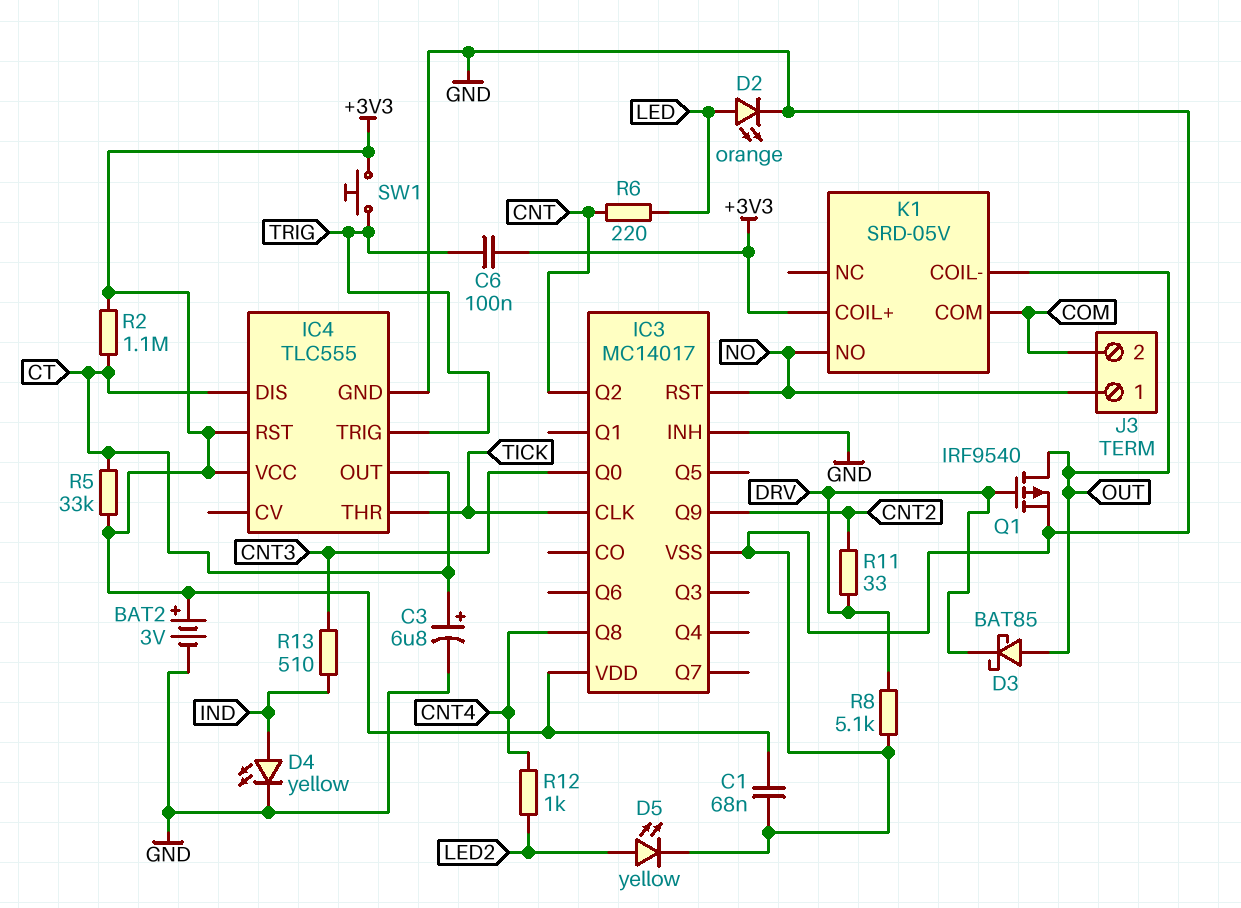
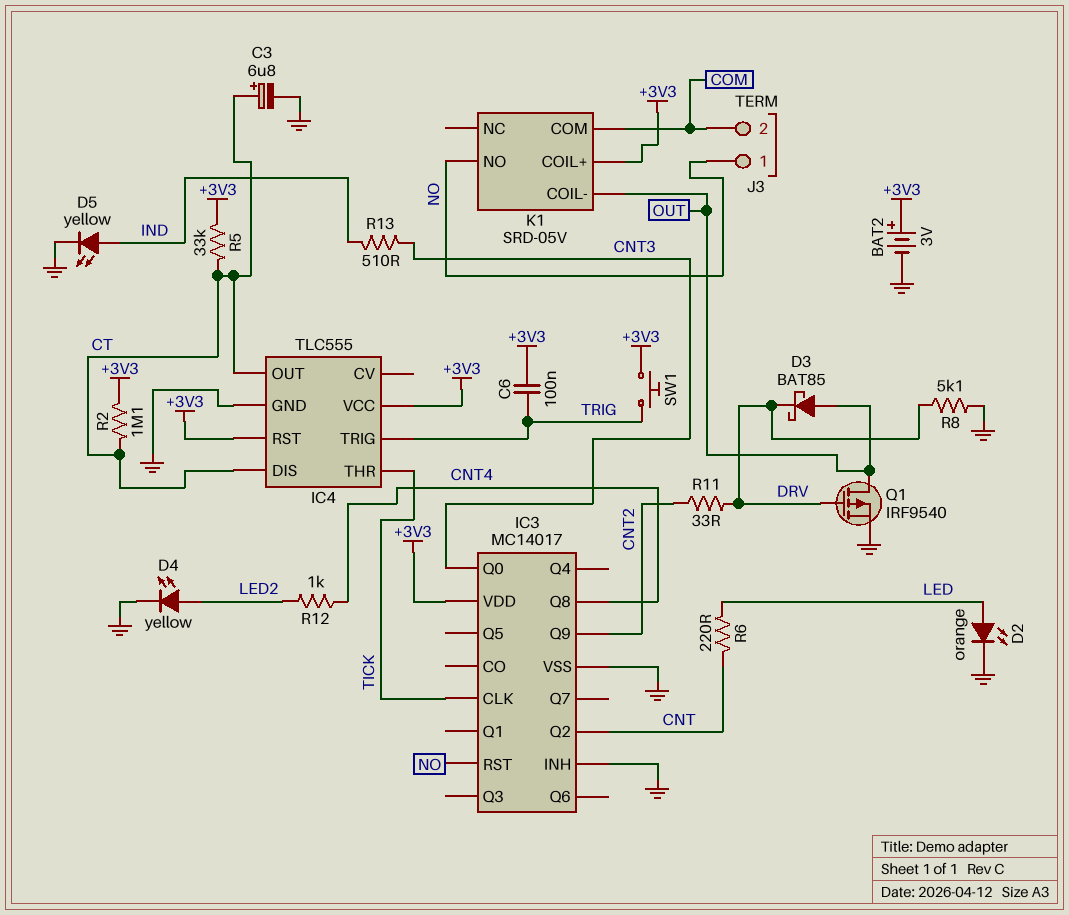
C1: 68nF (+3V3, GND) -> none
D4: LED yellow (A IND, K GND) -> LED yellow (A LED2, K GND)
D5: LED yellow (A LED2, K GND) -> LED yellow (A IND, K GND)

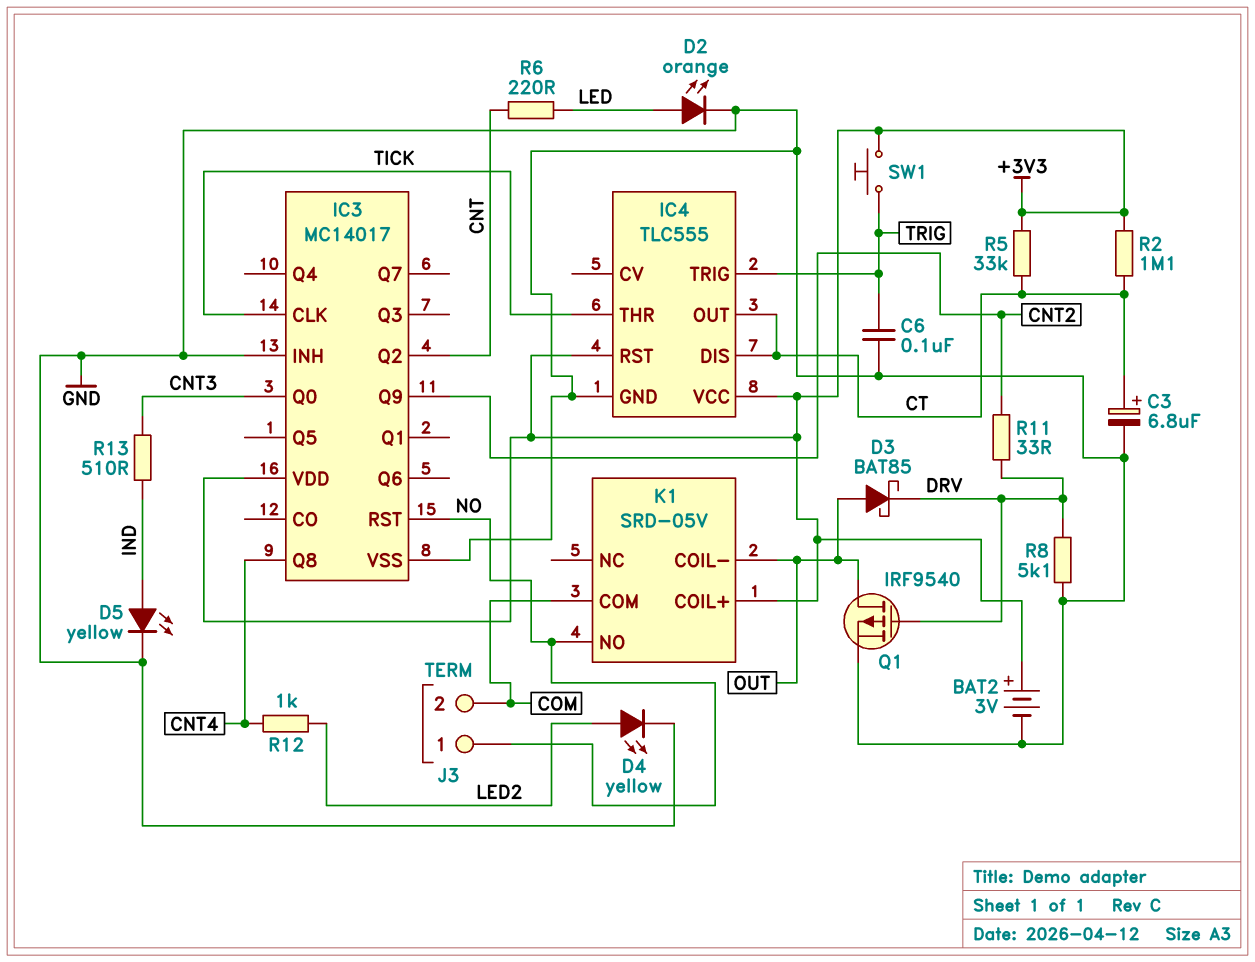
C6: 100nF (+3V3, TRIG) -> 100nF (GND, TRIG)

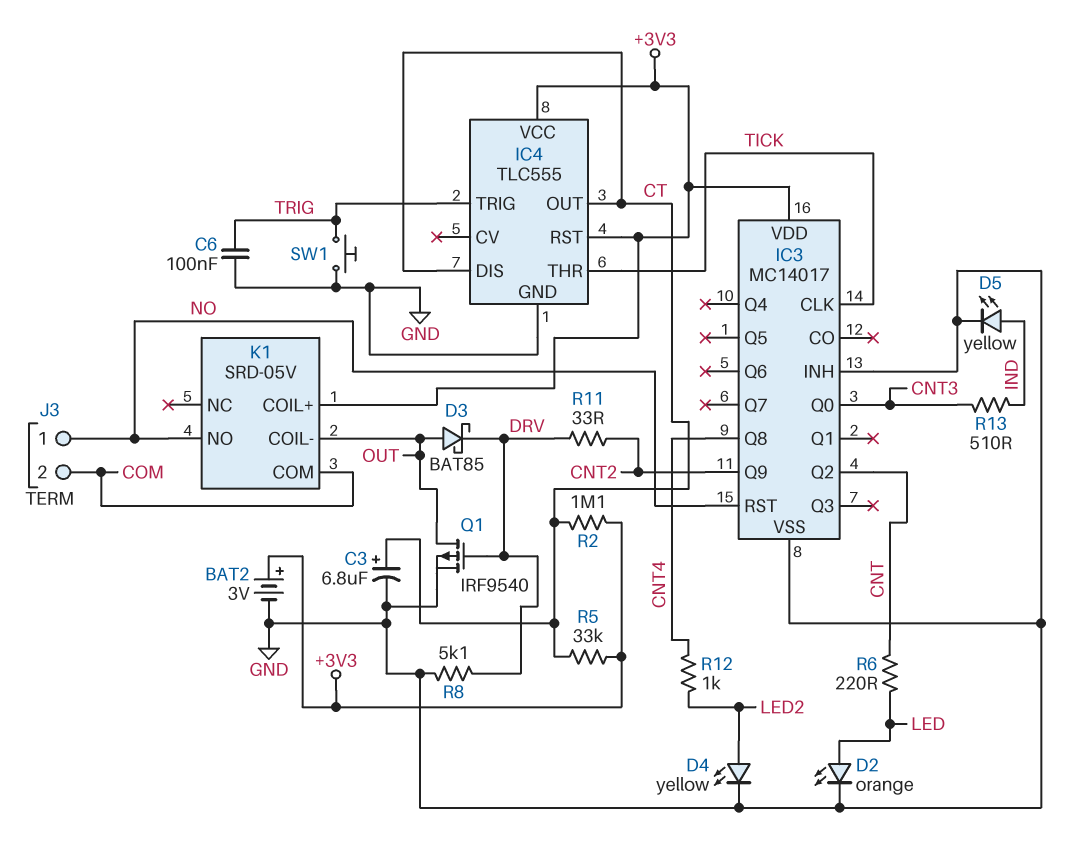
SW1: button (+3V3, TRIG) -> button (GND, TRIG)

